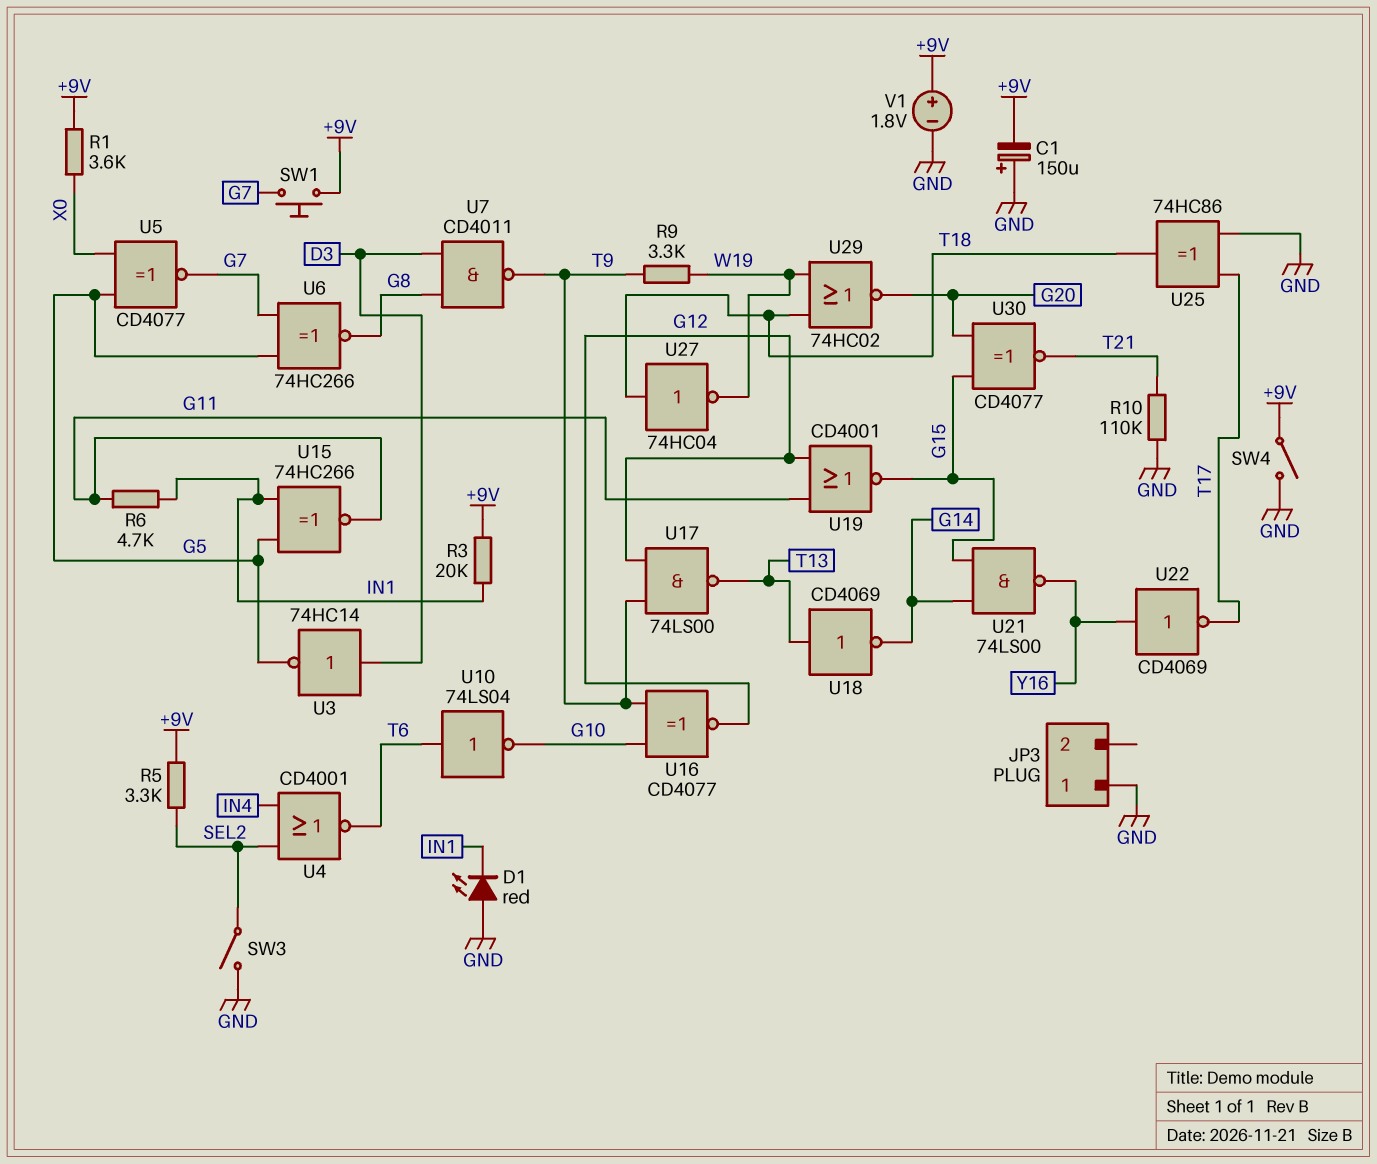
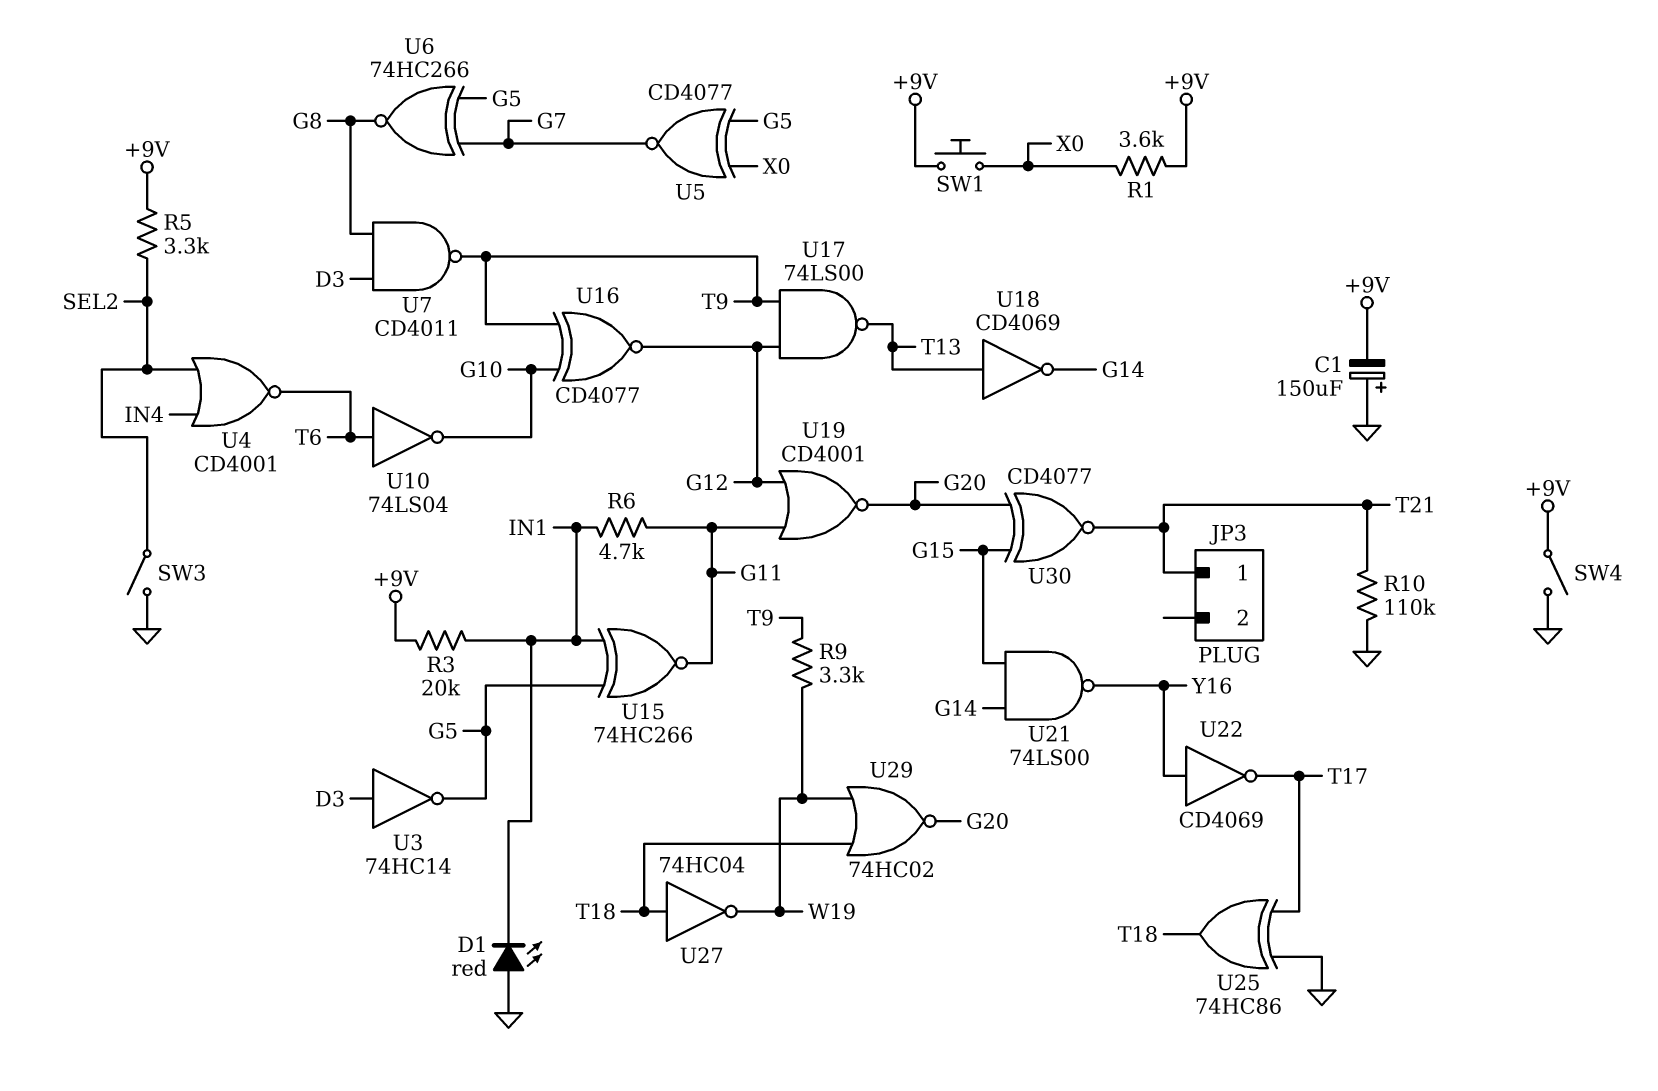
JP3 pin 1: GND -> T21
SW1: button (+9V, G7) -> button (+9V, X0)
U19: NOR CD4001 (in G11, in G12, out G15) -> NOR CD4001 (in G11, in G12, out G20)
V1: 1.8V (plus +9V, minus GND) -> none

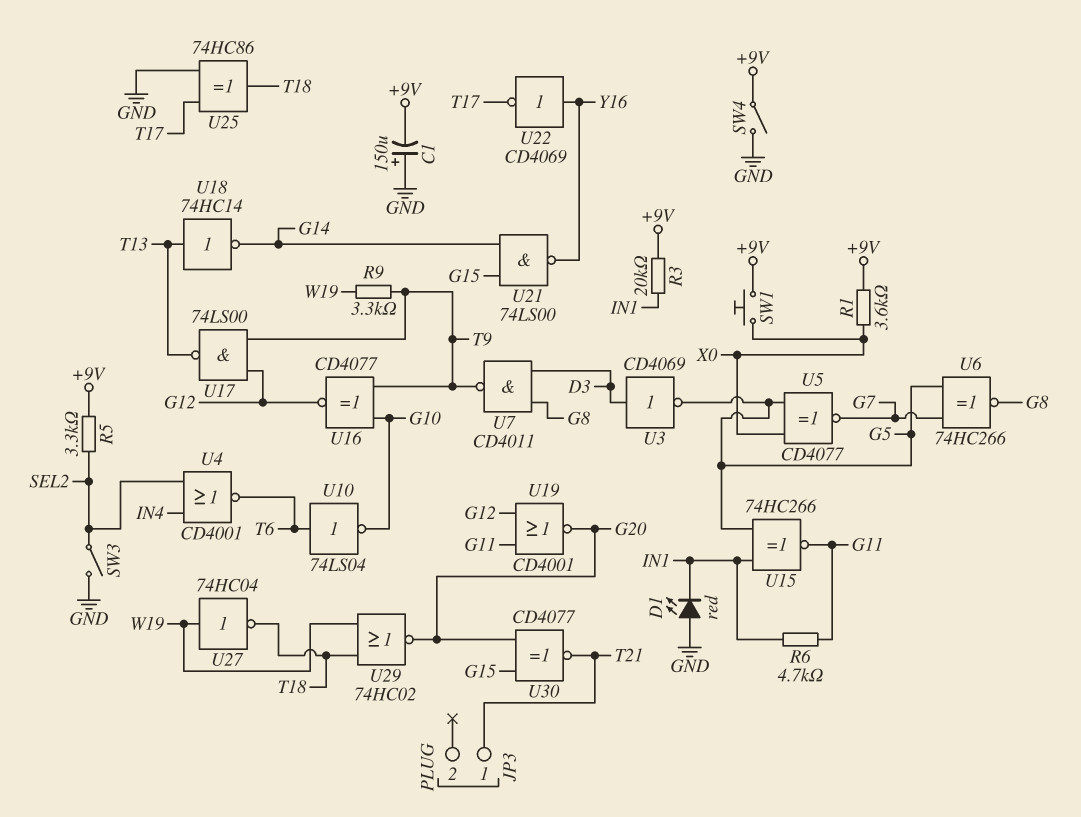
R10: 110k (GND, T21) -> none
U3: NOT 74HC14 (in D3, out G5) -> NOT CD4069 (in D3, out G5)
U18: NOT CD4069 (in T13, out G14) -> NOT 74HC14 (in T13, out G14)
U27: NOT 74HC04 (in T18, out W19) -> NOT 74HC04 (in W19, out T18)

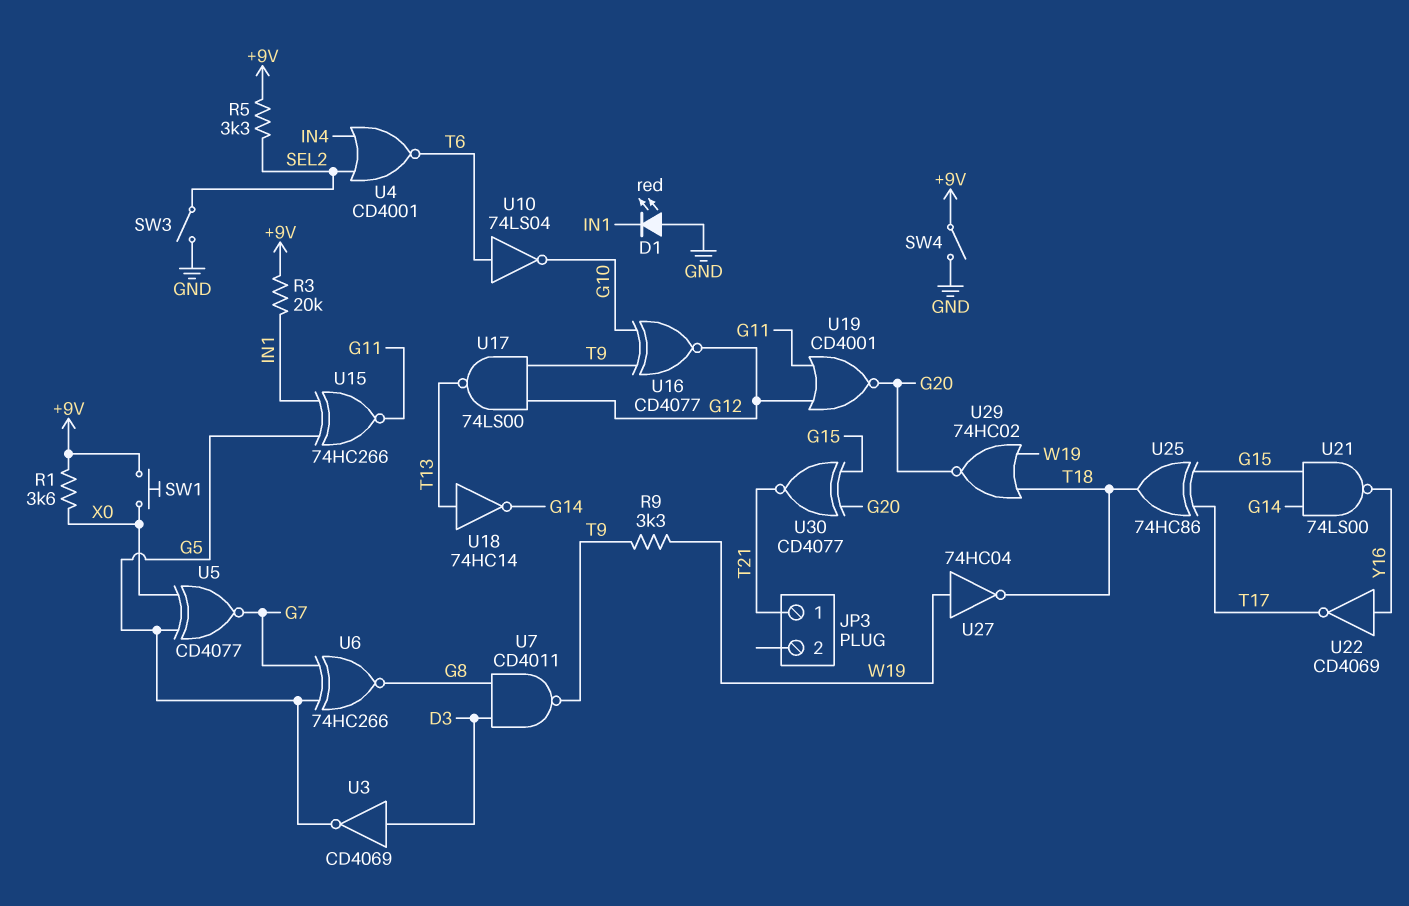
C1: 150uF (plus GND, minus +9V) -> none
R6: 4.7k (G11, IN1) -> none
U25: XOR 74HC86 (in GND, in T17, out T18) -> XOR 74HC86 (in G15, in T17, out T18)

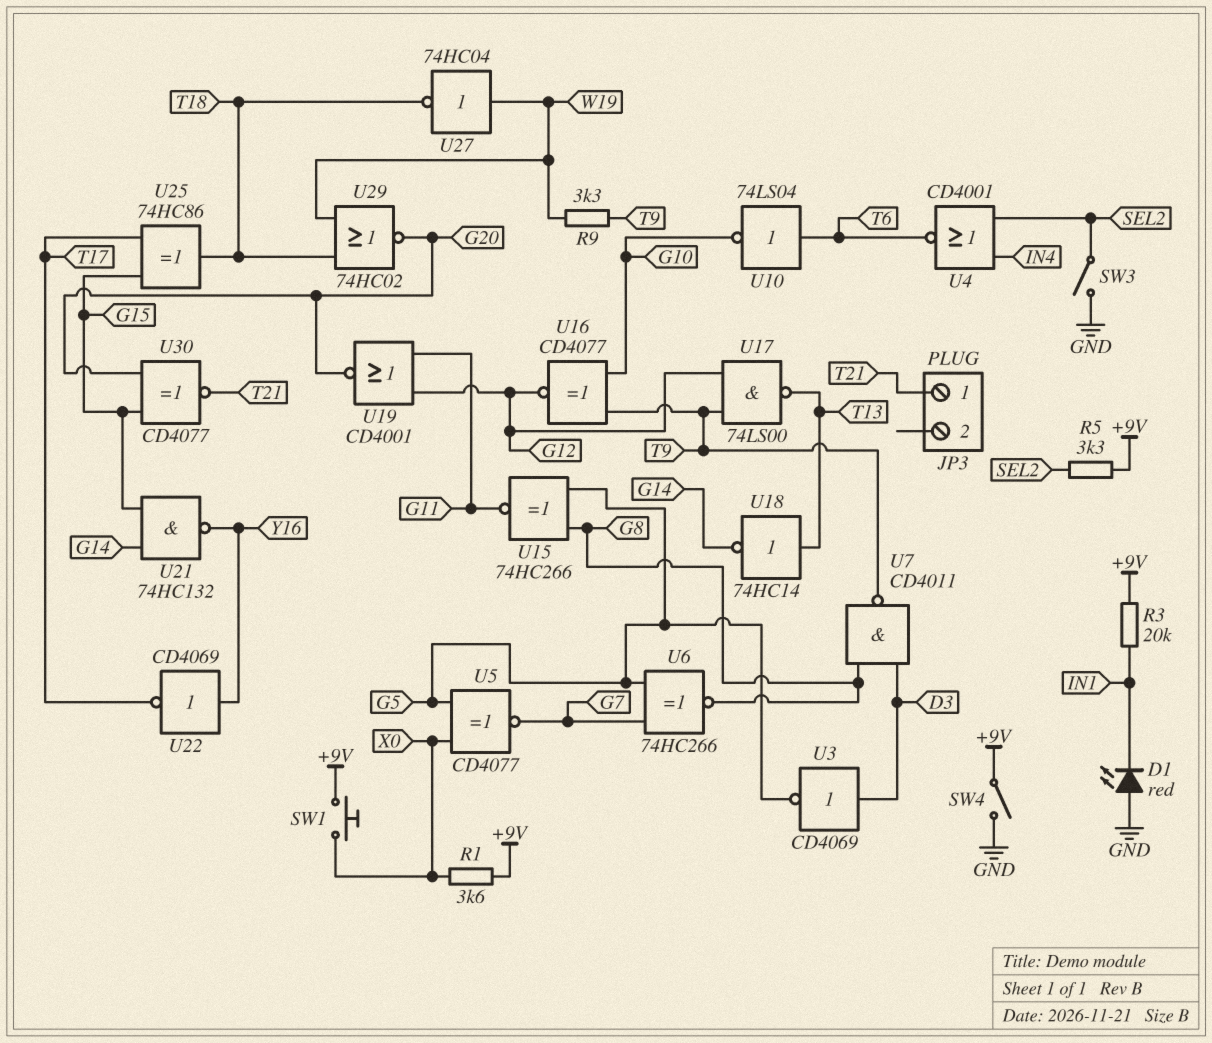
U15: XNOR 74HC266 (in G5, in IN1, out G11) -> XNOR 74HC266 (in G5, in G8, out G11)
U21: NAND 74LS00 (in G14, in G15, out Y16) -> NAND 74HC132 (in G14, in G15, out Y16)

